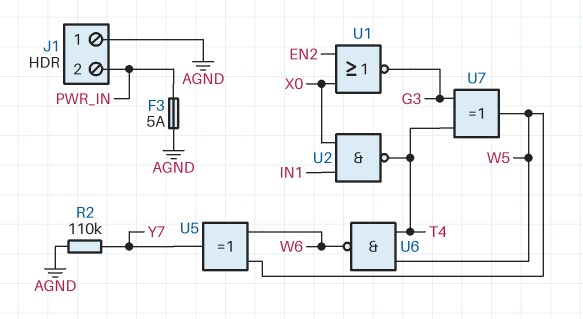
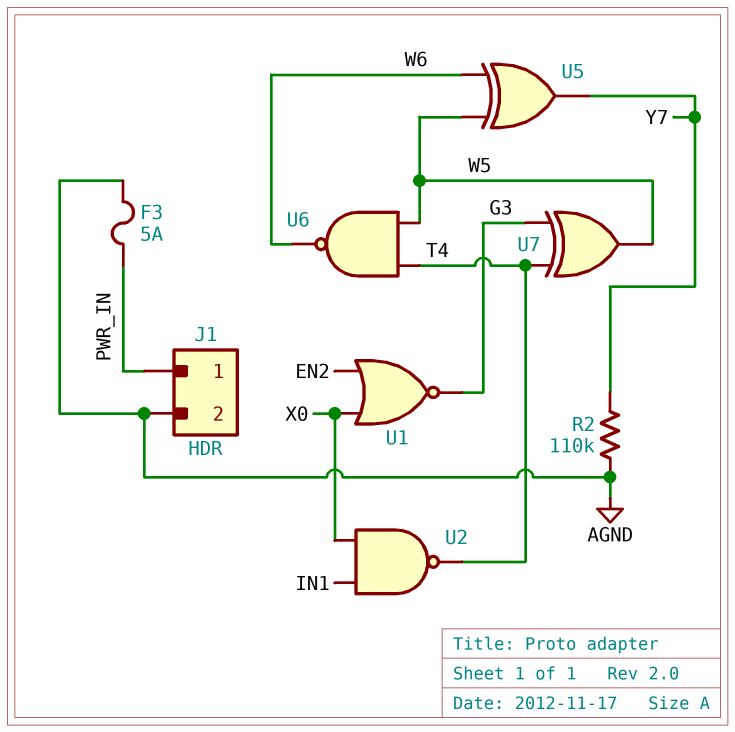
J1 pin 1: AGND -> PWR_IN
J1 pin 2: PWR_IN -> AGND

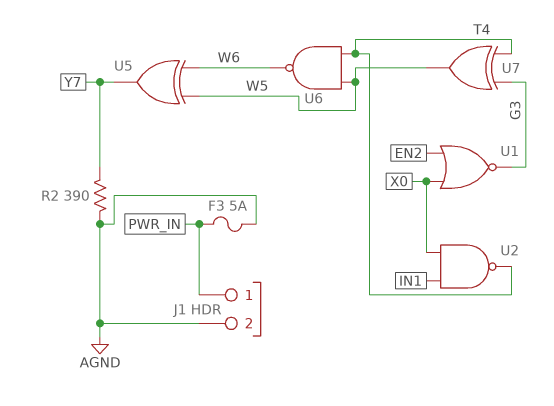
R2: 110k (AGND, Y7) -> 390 (AGND, Y7)

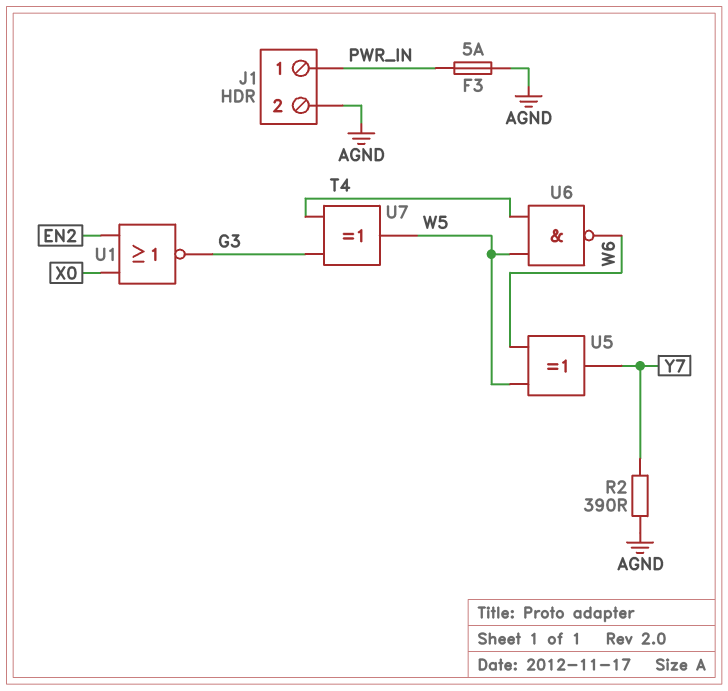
U2: NAND (in IN1, in X0, out T4) -> none

